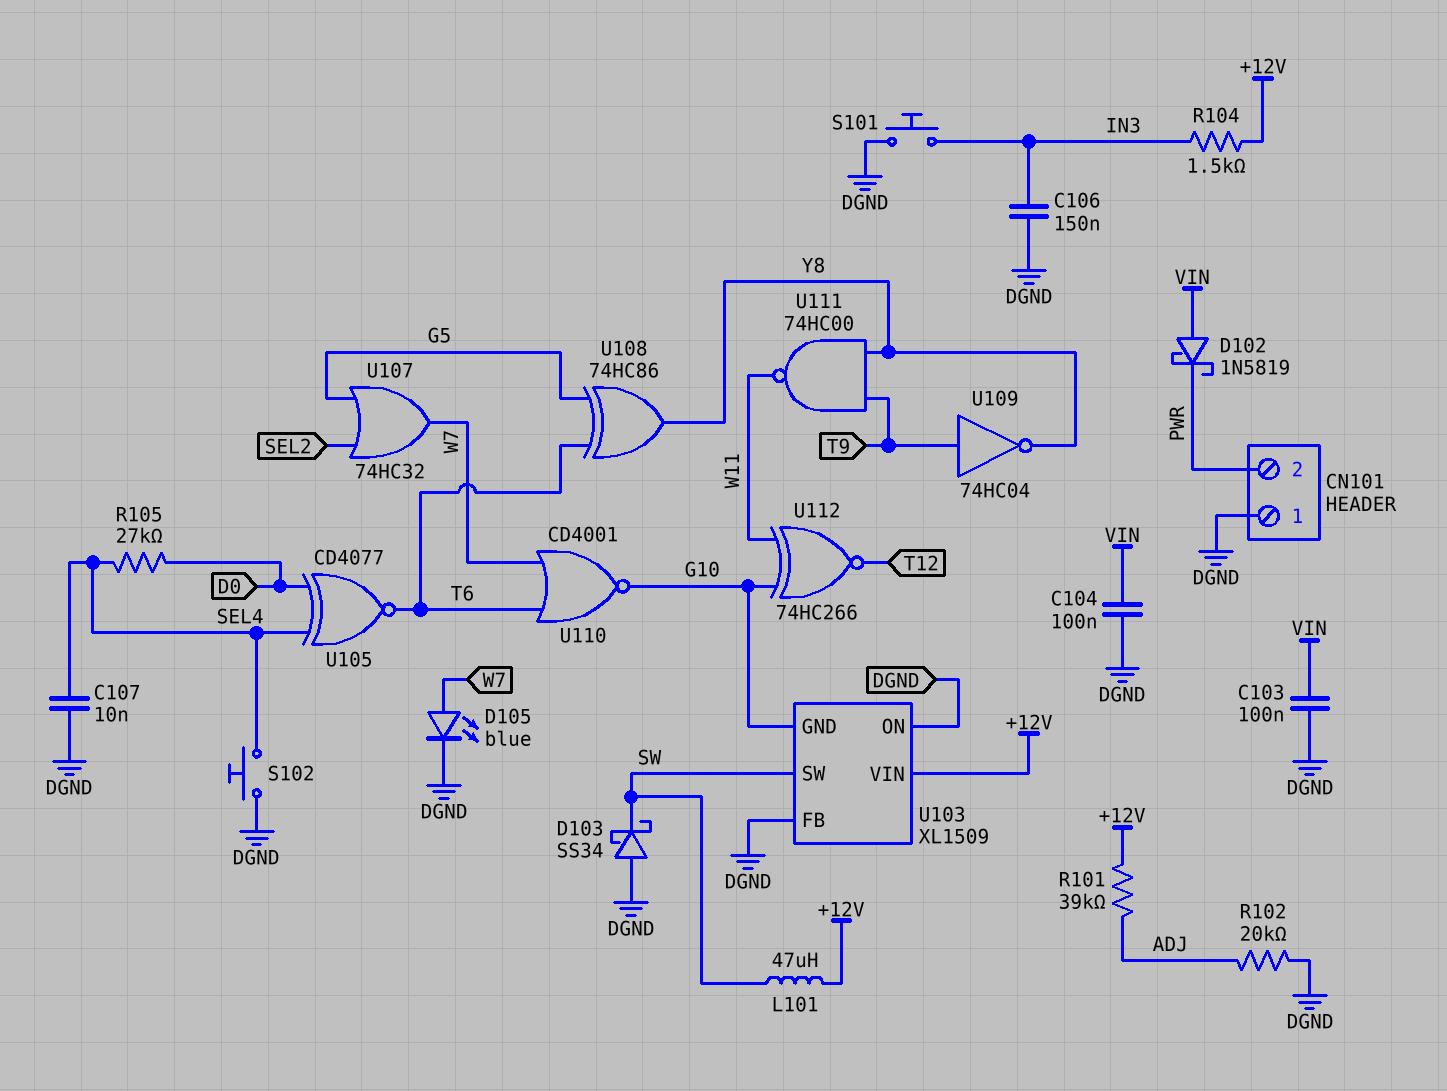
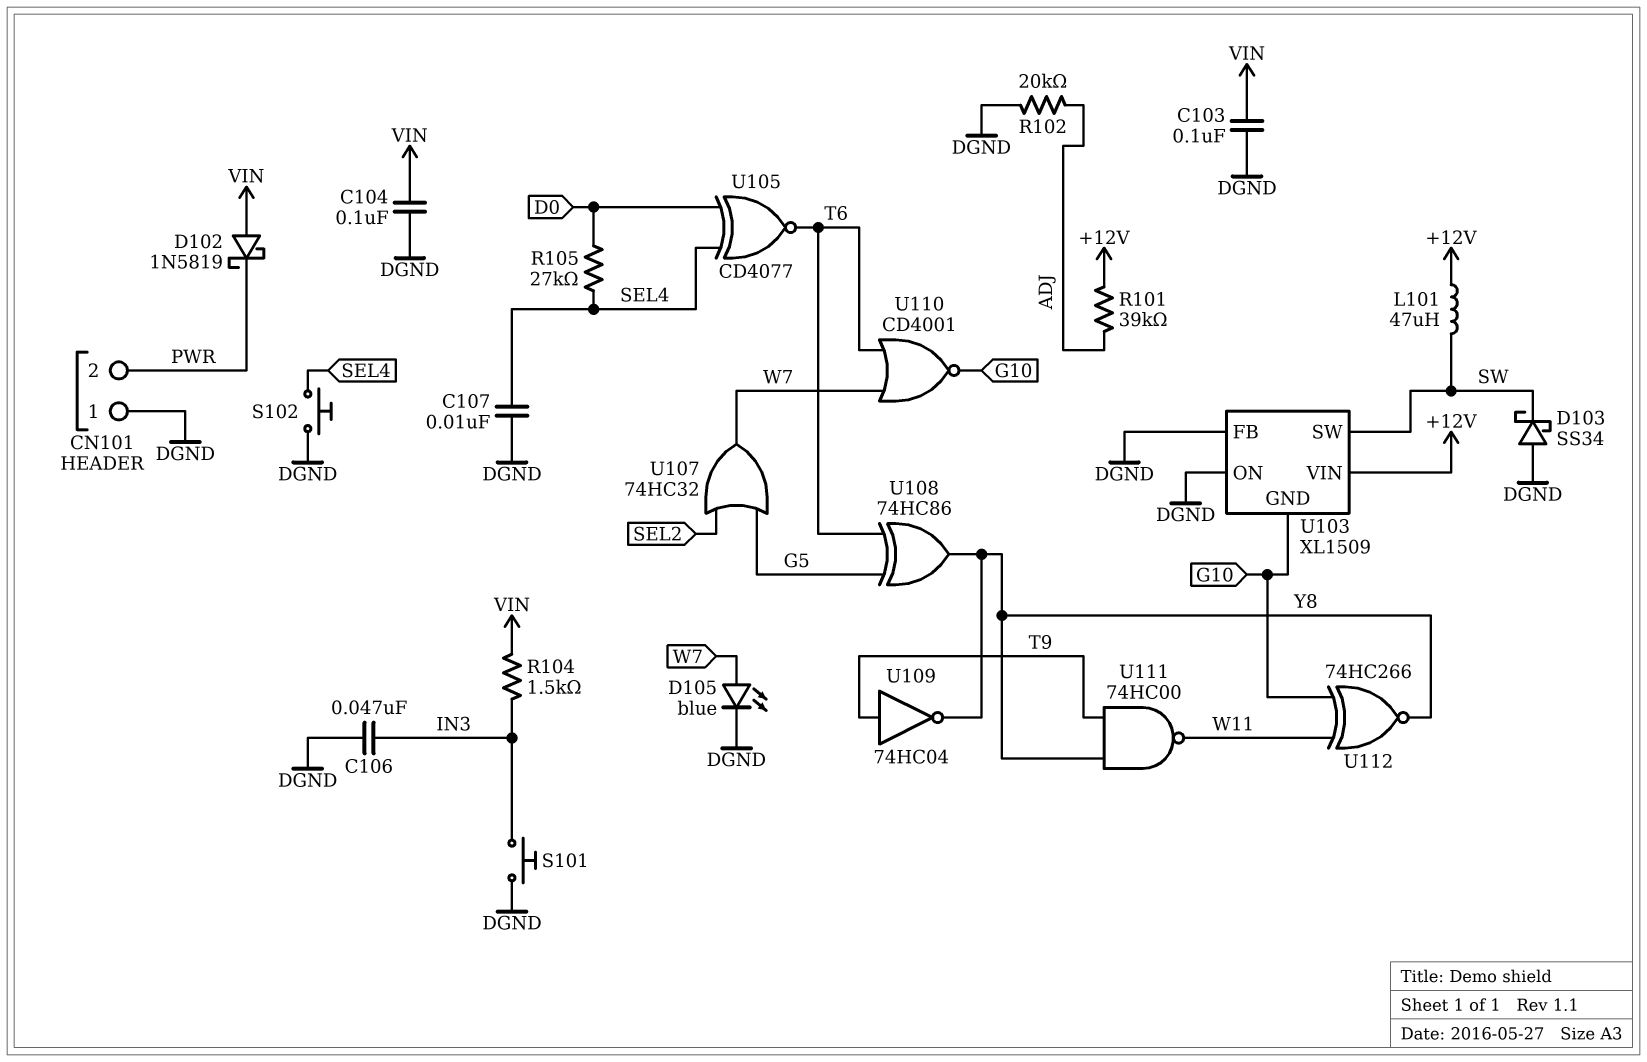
C106: 150nF (DGND, IN3) -> 47nF (DGND, IN3)
R104: 1.5k (+12V, IN3) -> 1.5k (IN3, VIN)
U112: XNOR 74HC266 (in G10, in W11, out T12) -> XNOR 74HC266 (in G10, in W11, out Y8)

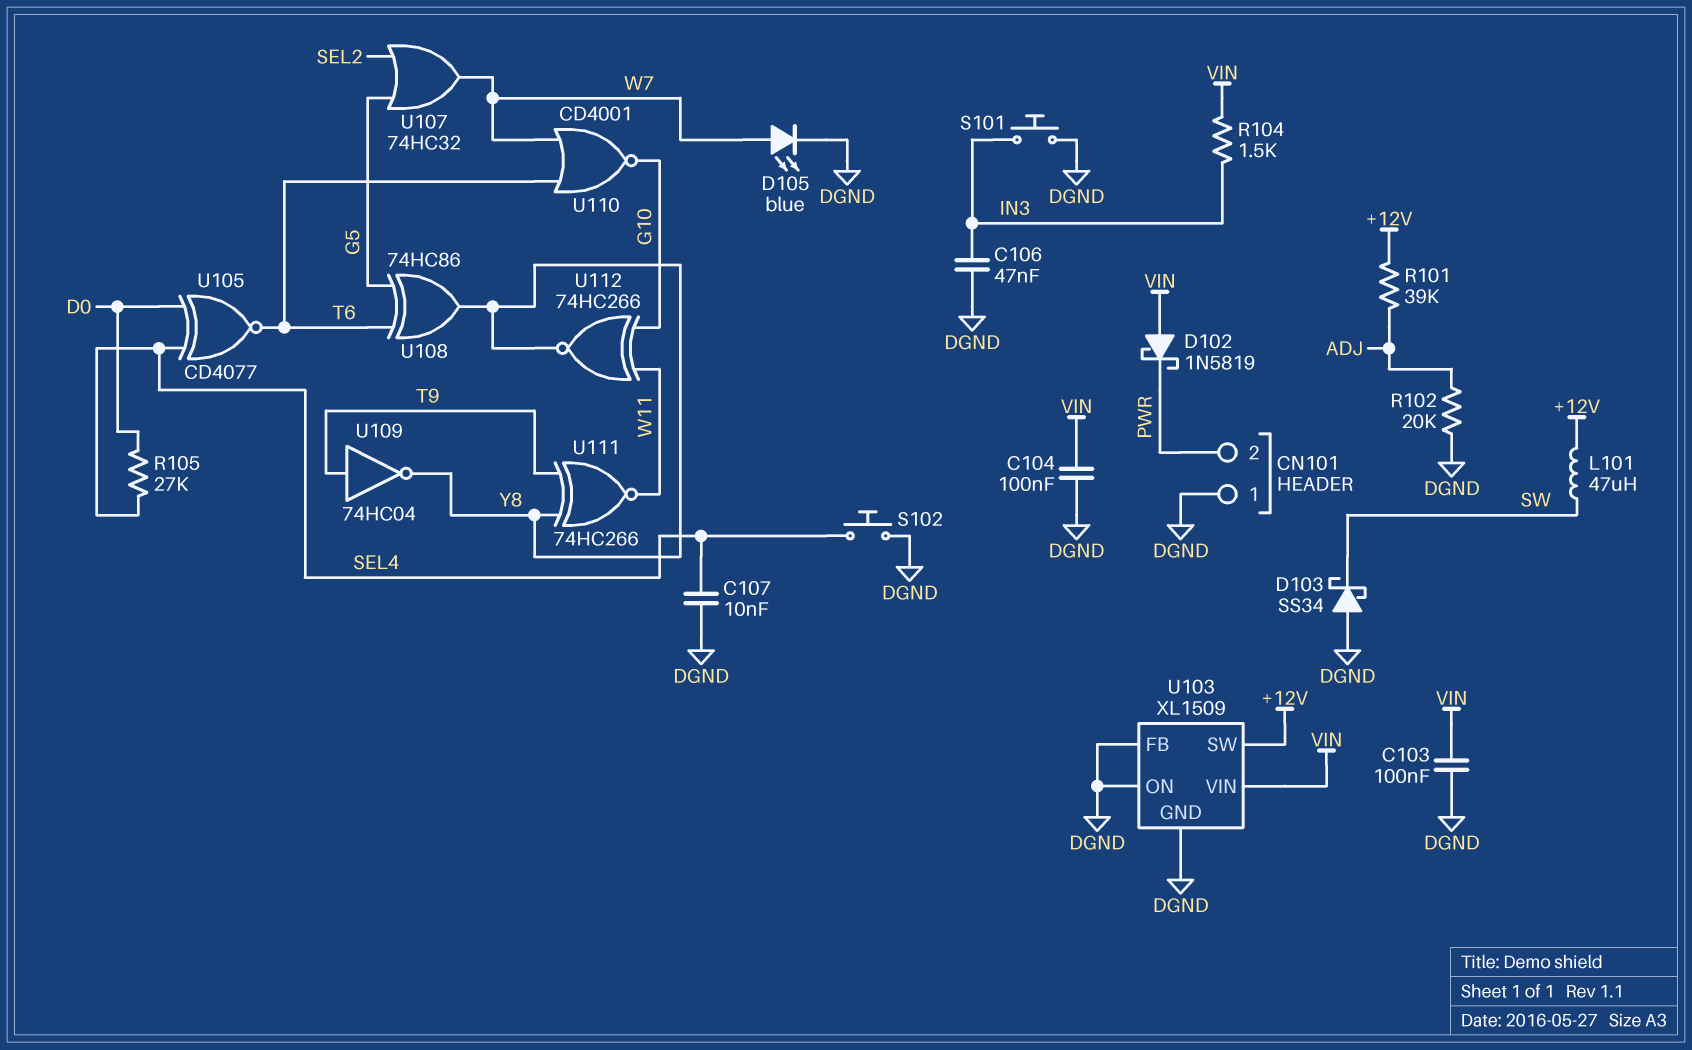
U103 pin GND: G10 -> DGND
U103 pin SW: SW -> +12V
U103 pin VIN: +12V -> VIN
U111: NAND 74HC00 (in T9, in Y8, out W11) -> XNOR 74HC266 (in T9, in Y8, out W11)

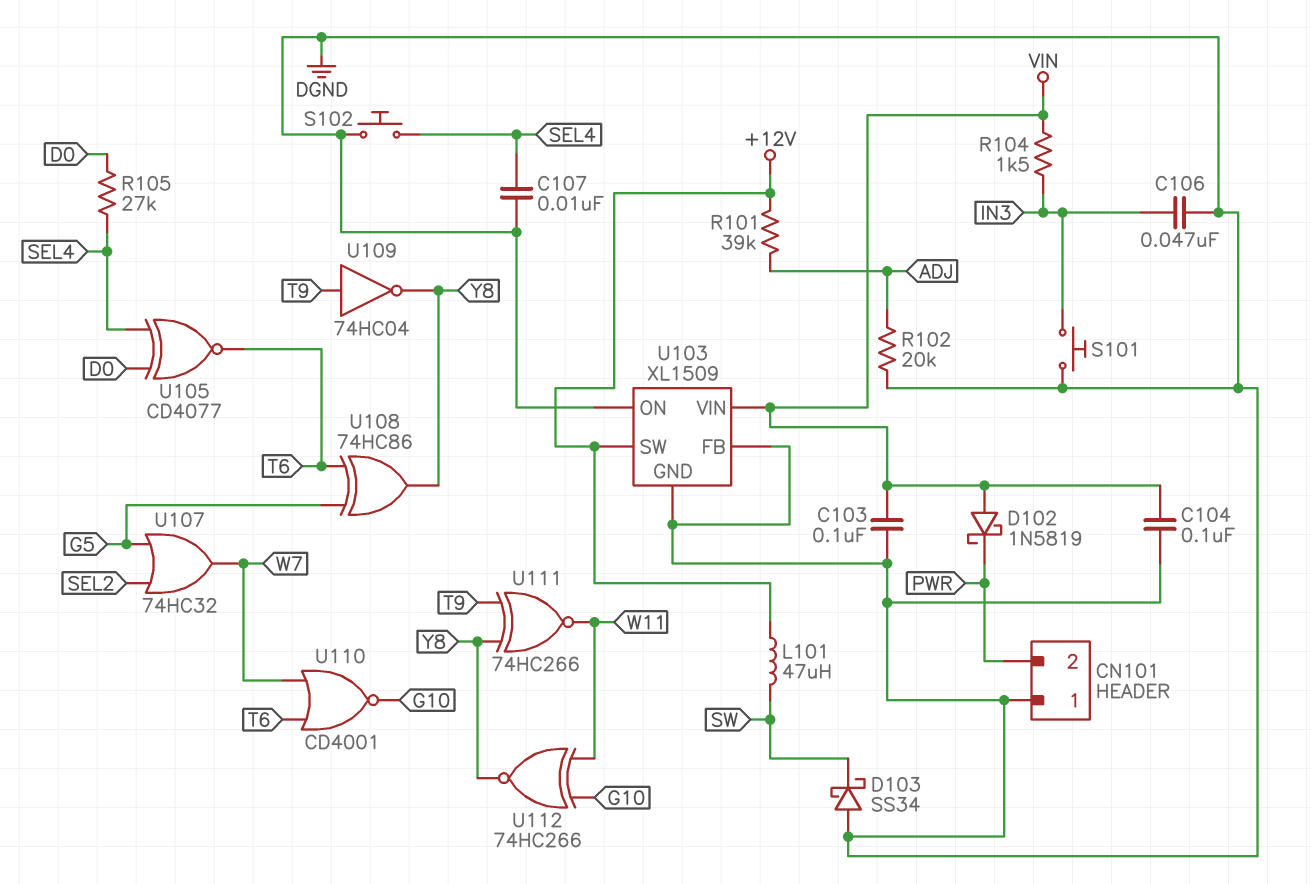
D105: LED blue (A W7, K DGND) -> none

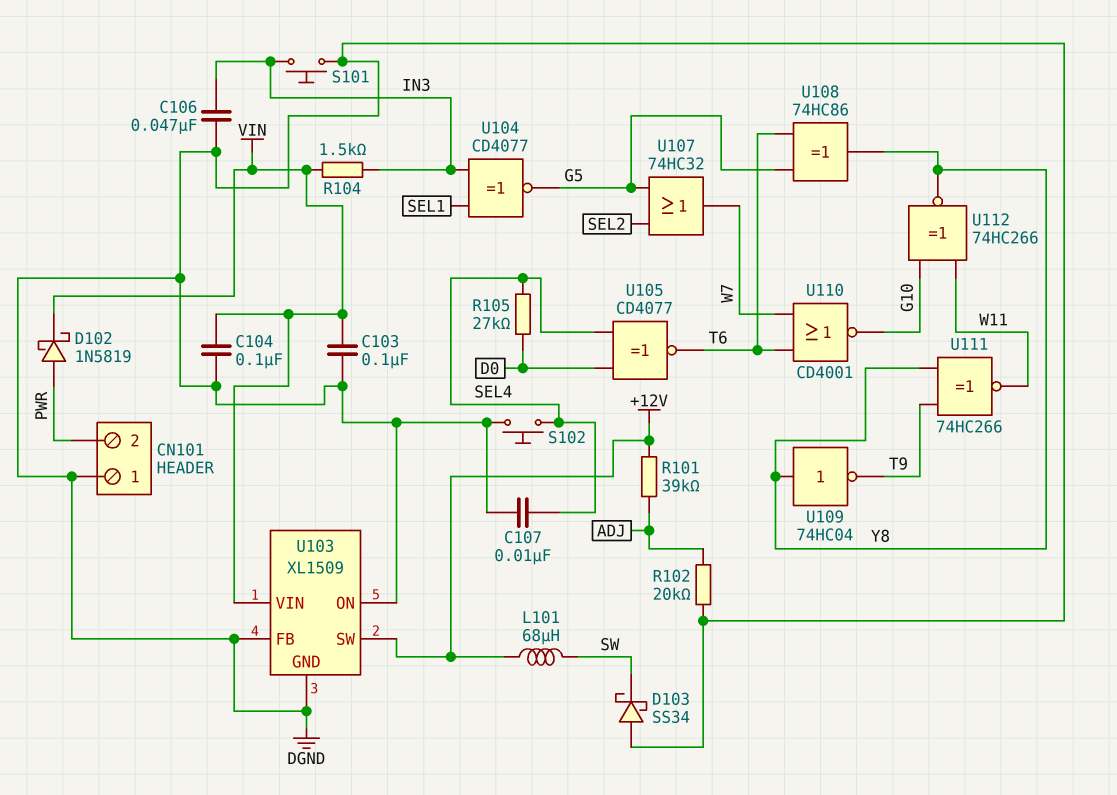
D102: schottky 1N5819 (A VIN, K PWR) -> schottky 1N5819 (A PWR, K VIN)
L101: 47uH (+12V, SW) -> 68uH (+12V, SW)
U104: none -> XNOR CD4077 (in IN3, in SEL1, out G5)
U109: NOT 74HC04 (in T9, out Y8) -> NOT 74HC04 (in Y8, out T9)

